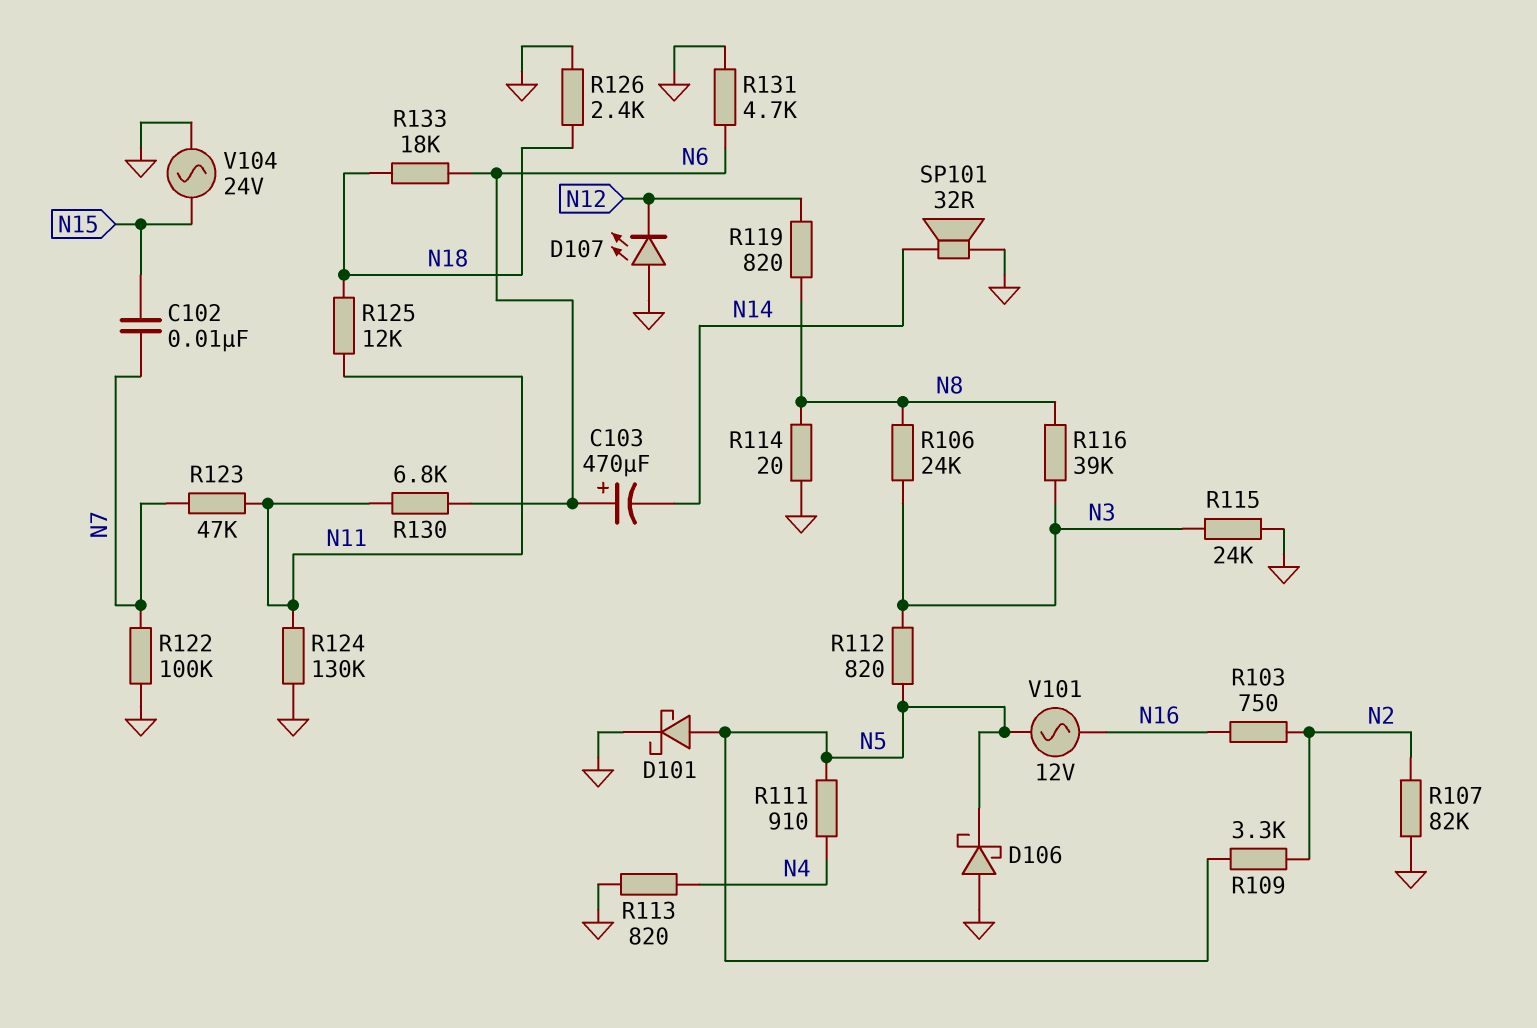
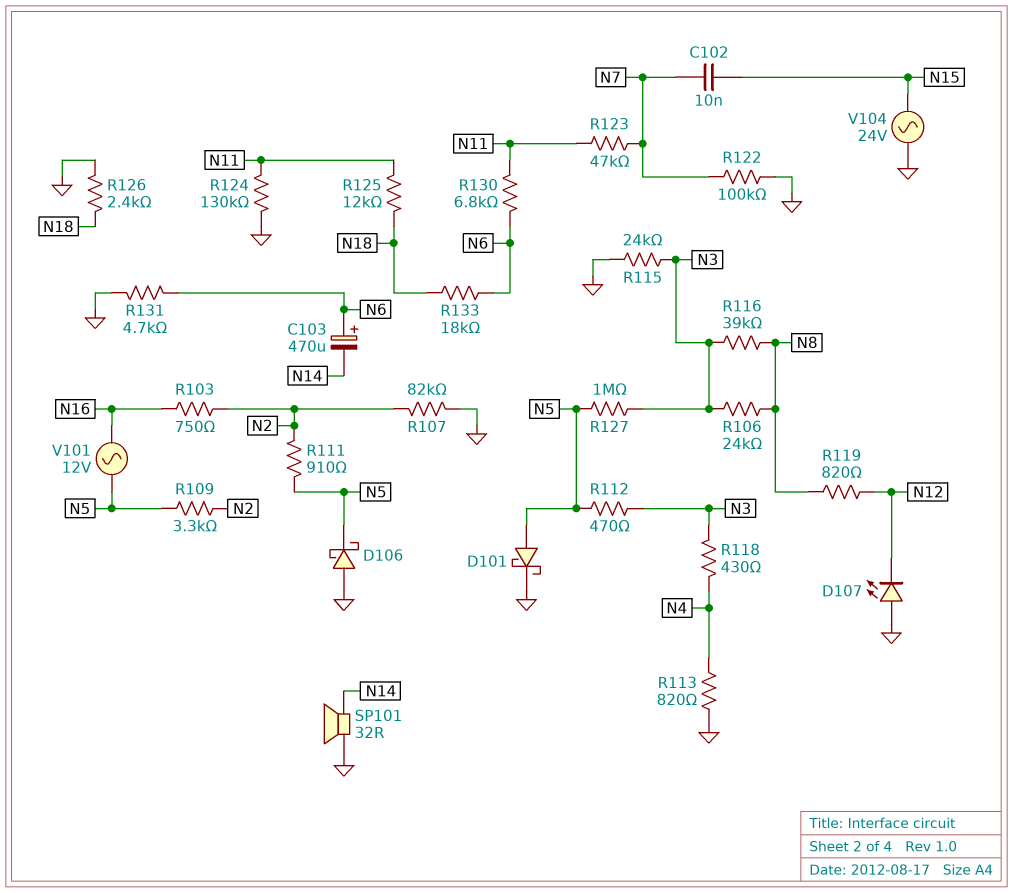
R111: 910 (N4, N5) -> 910 (N2, N5)
R112: 820 (N3, N5) -> 470 (N3, N5)
R114: 20 (GND, N8) -> none
R118: none -> 430 (N3, N4)
R127: none -> 1M (N3, N5)

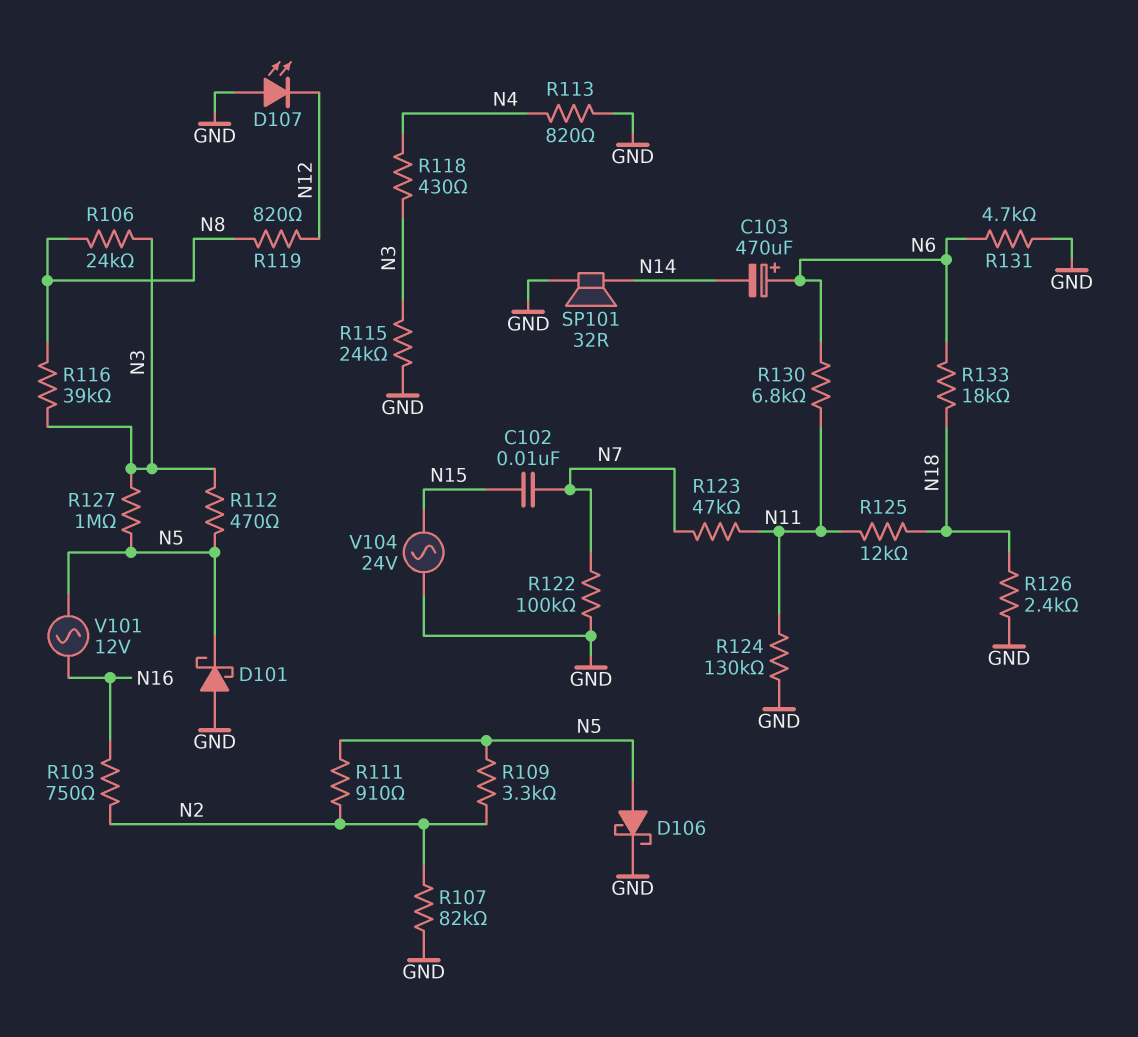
D101: schottky (A N5, K GND) -> schottky (A GND, K N5)
D106: schottky (A GND, K N5) -> schottky (A N5, K GND)

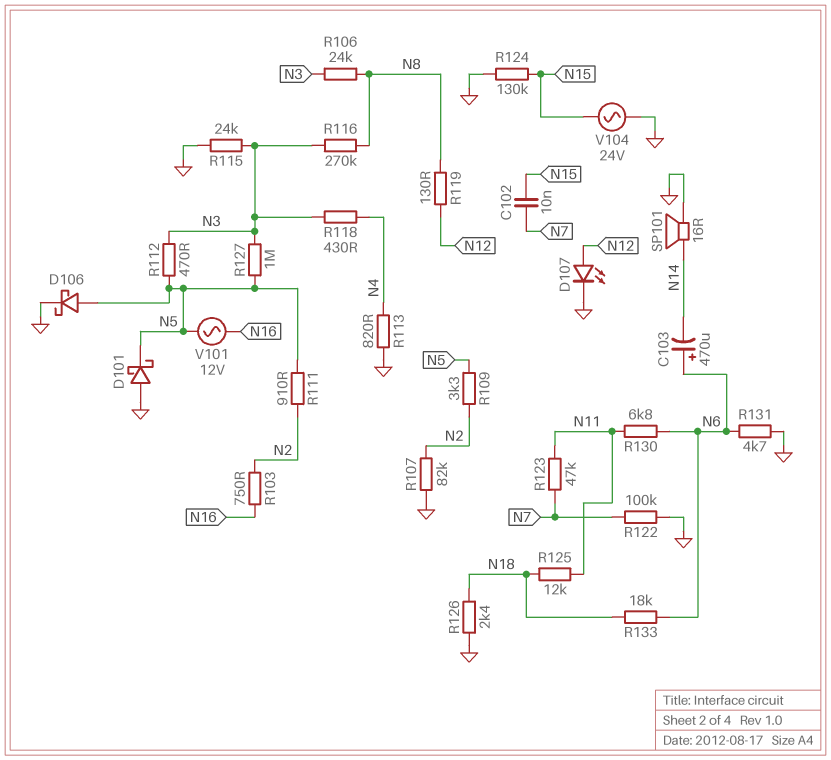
D107: LED (A GND, K N12) -> LED (A N12, K GND)
R116: 39k (N3, N8) -> 270k (N3, N8)
R119: 820 (N8, N12) -> 130 (N8, N12)
R124: 130k (GND, N11) -> 130k (GND, N15)
SP101: speaker 32R (GND, N14) -> speaker 16R (GND, N14)

